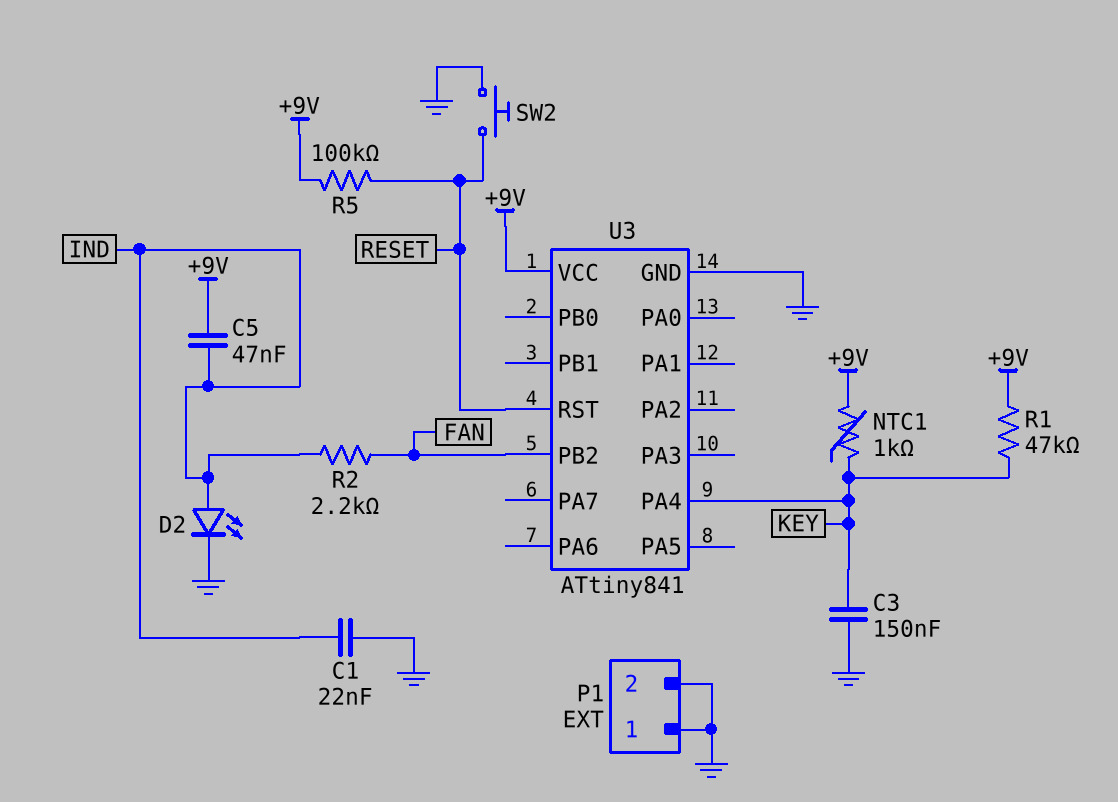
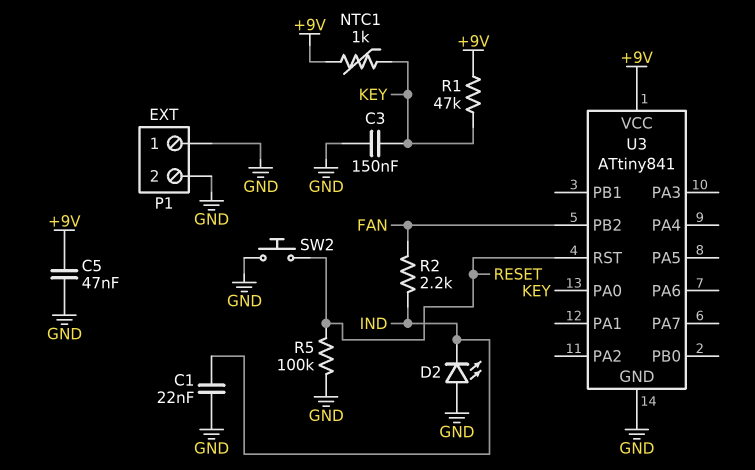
C5: 47nF (+9V, IND) -> 47nF (+9V, GND)
D2: LED (A IND, K GND) -> LED (A GND, K IND)
R5: 100k (+9V, RESET) -> 100k (GND, RESET)
U3 pin PA0: none -> KEY
U3 pin PA4: KEY -> none

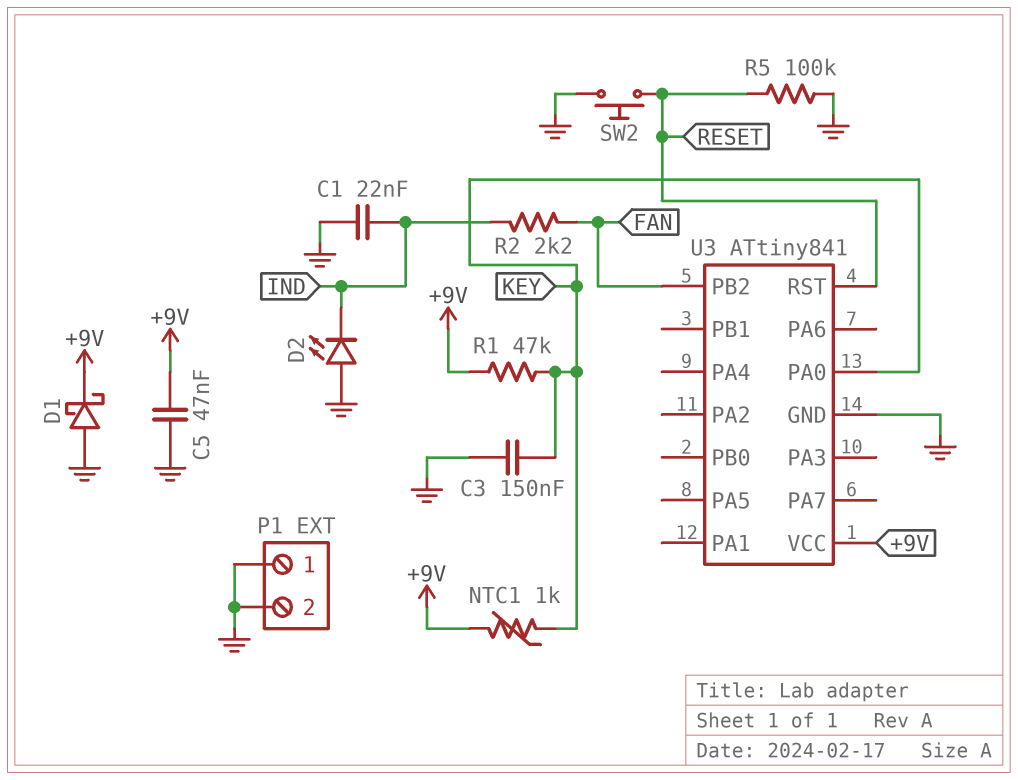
D1: none -> schottky (A GND, K +9V)

